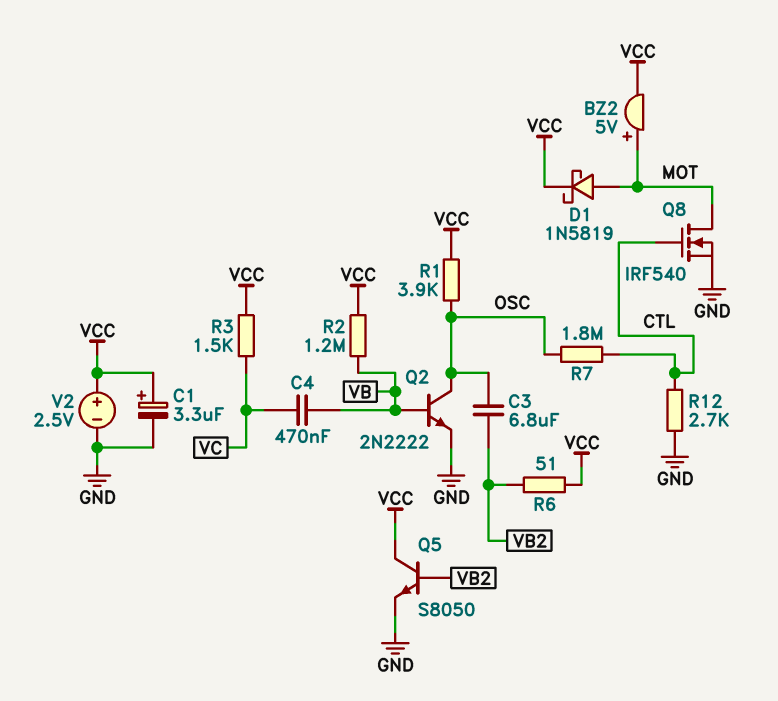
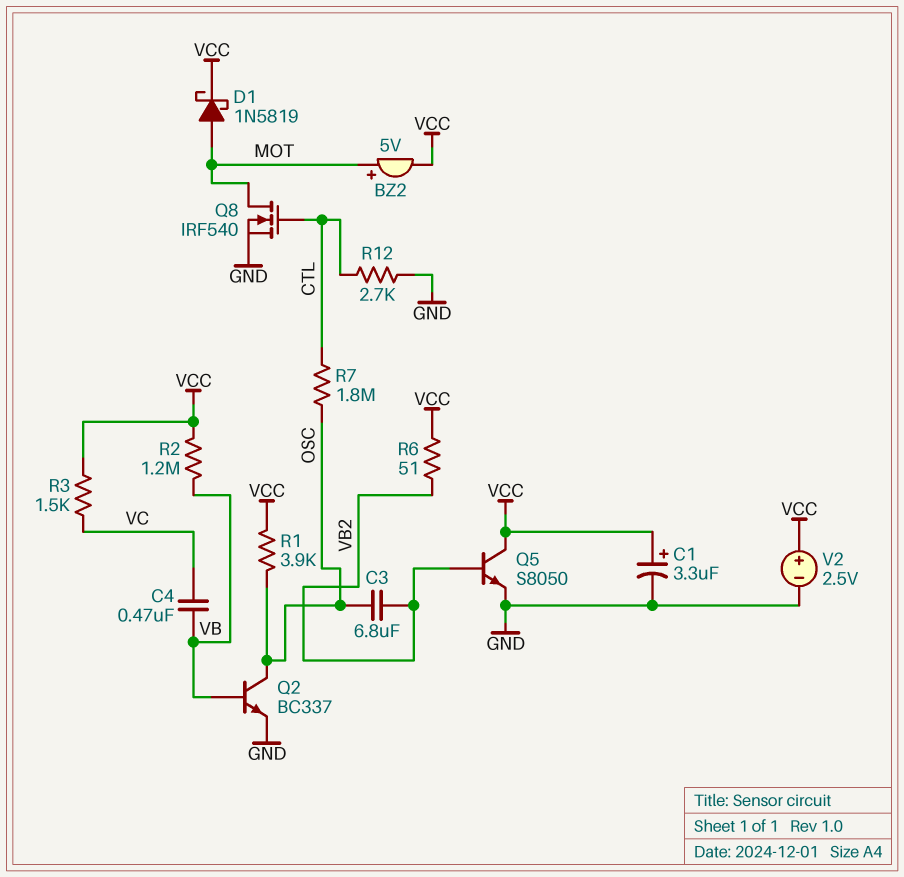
Q2: NPN 2N2222 (B VB, C OSC, E GND) -> NPN BC337 (B VB, C OSC, E GND)

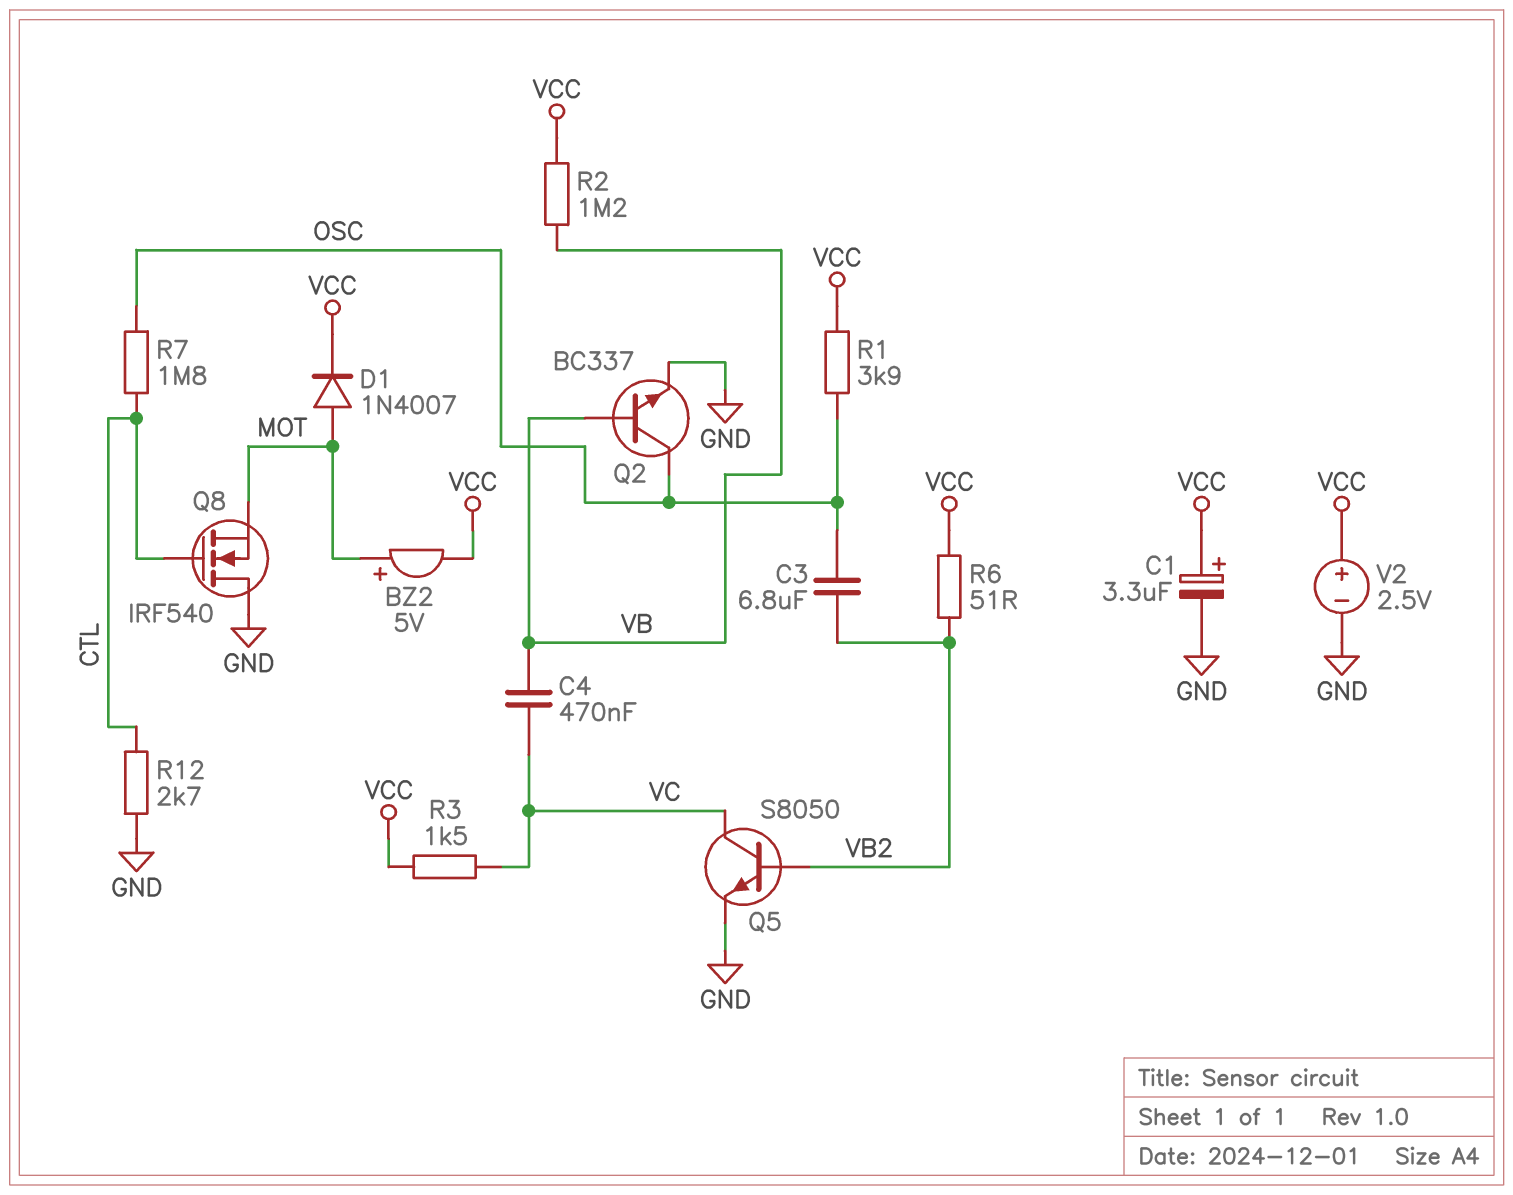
D1: schottky 1N5819 (A MOT, K VCC) -> diode 1N4007 (A MOT, K VCC)
Q5: NPN S8050 (B VB2, C VCC, E GND) -> NPN S8050 (B VB2, C VC, E GND)
Q8: NMOS IRF540 (G CTL, D MOT, S GND) -> NMOS IRF540 (G CTL, D GND, S MOT)

